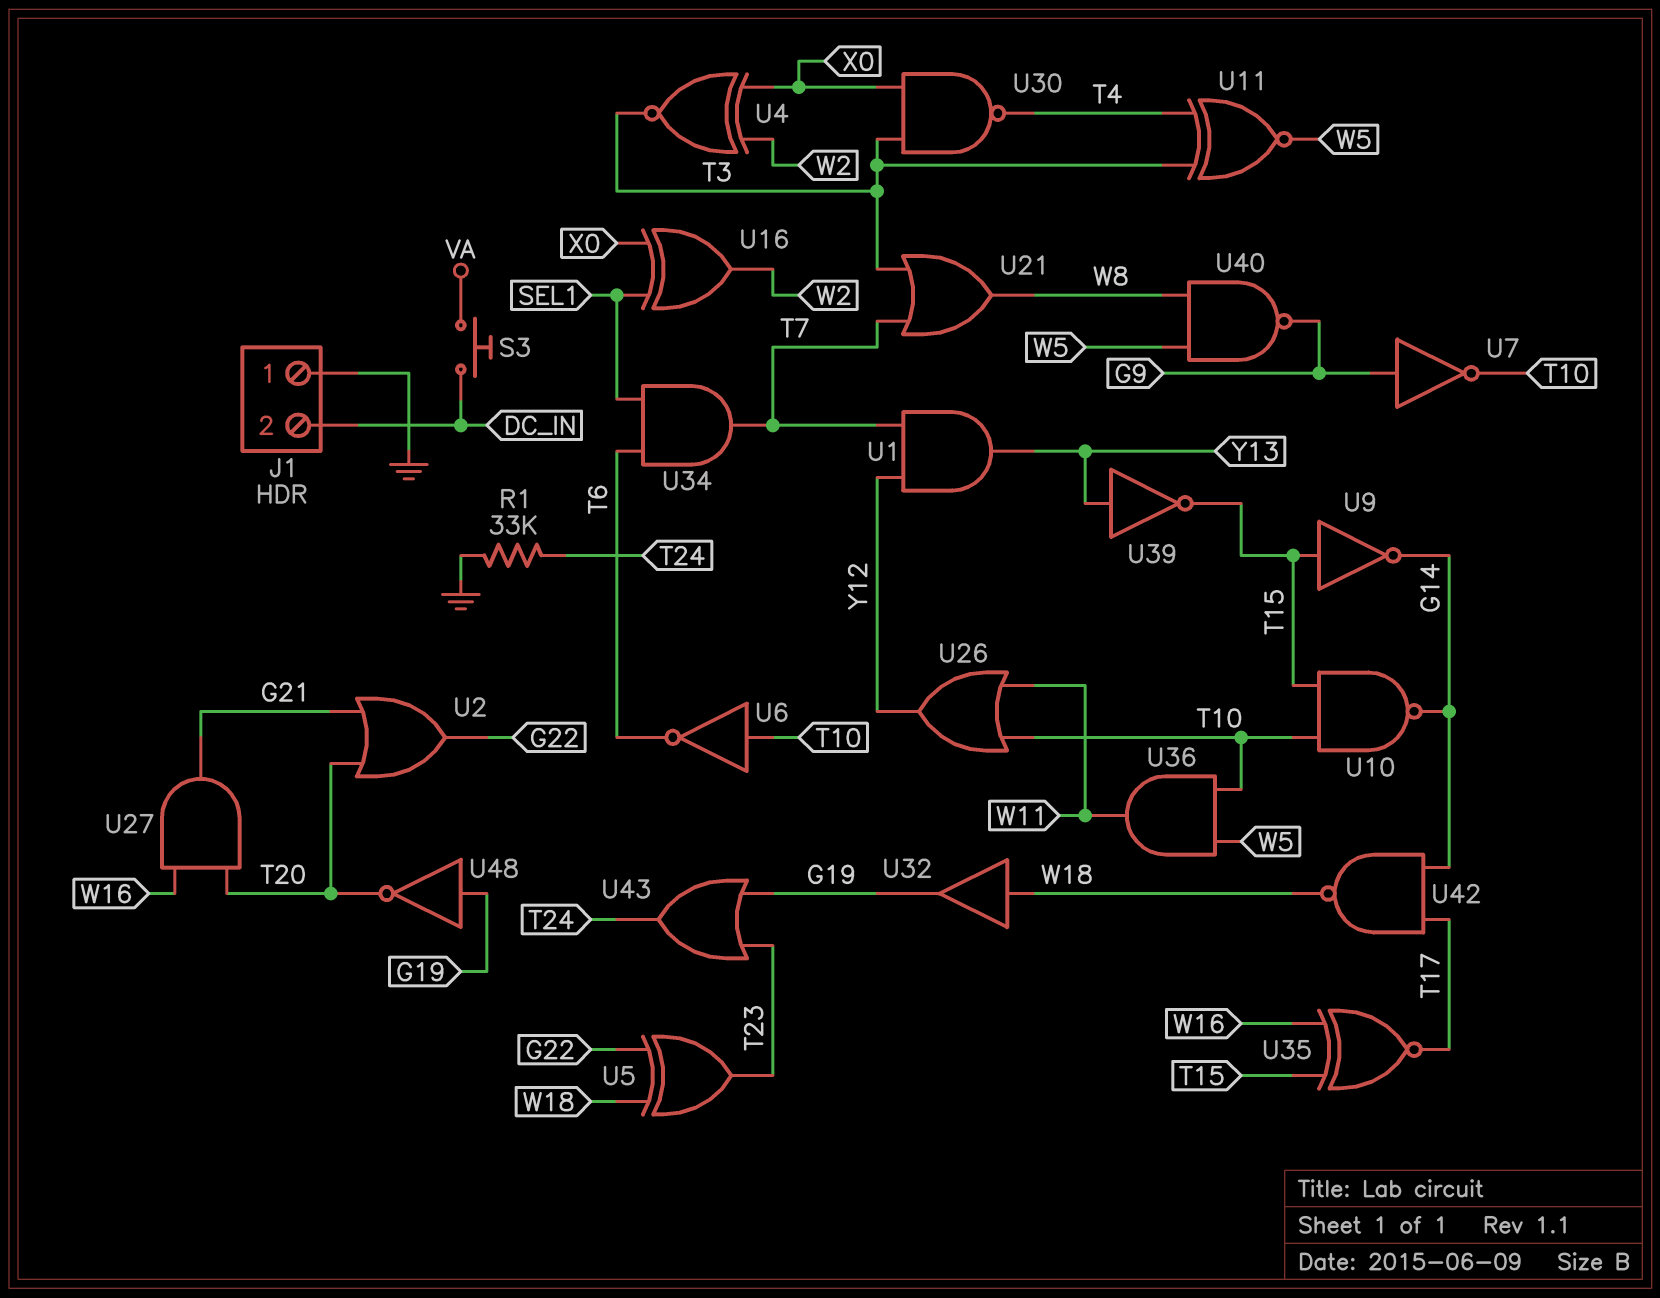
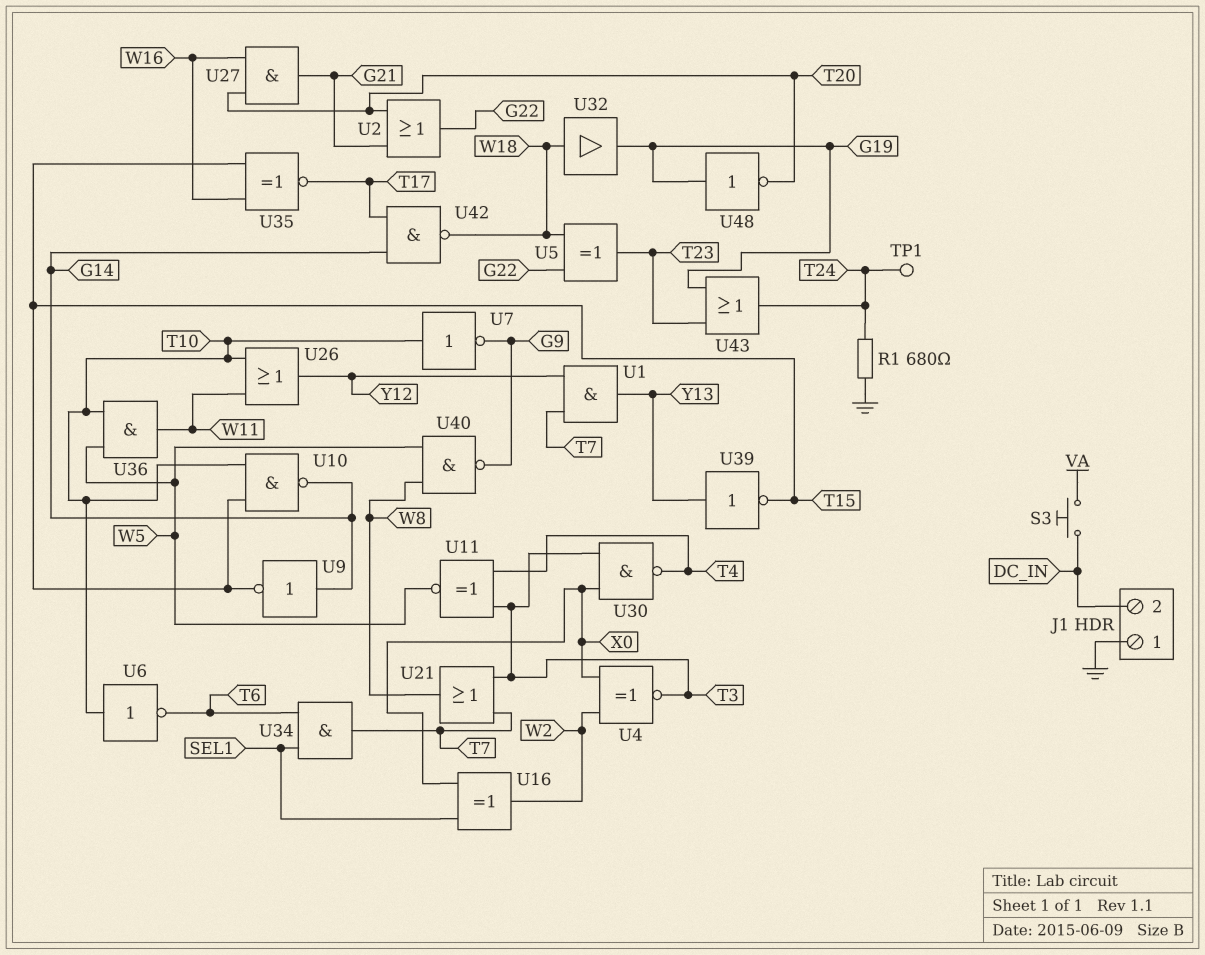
R1: 33k (GND, T24) -> 680 (GND, T24)
TP1: none -> test point (T24)
U7: NOT (in G9, out T10) -> NOT (in T10, out G9)
U9: NOT (in T15, out G14) -> NOT (in G14, out T15)

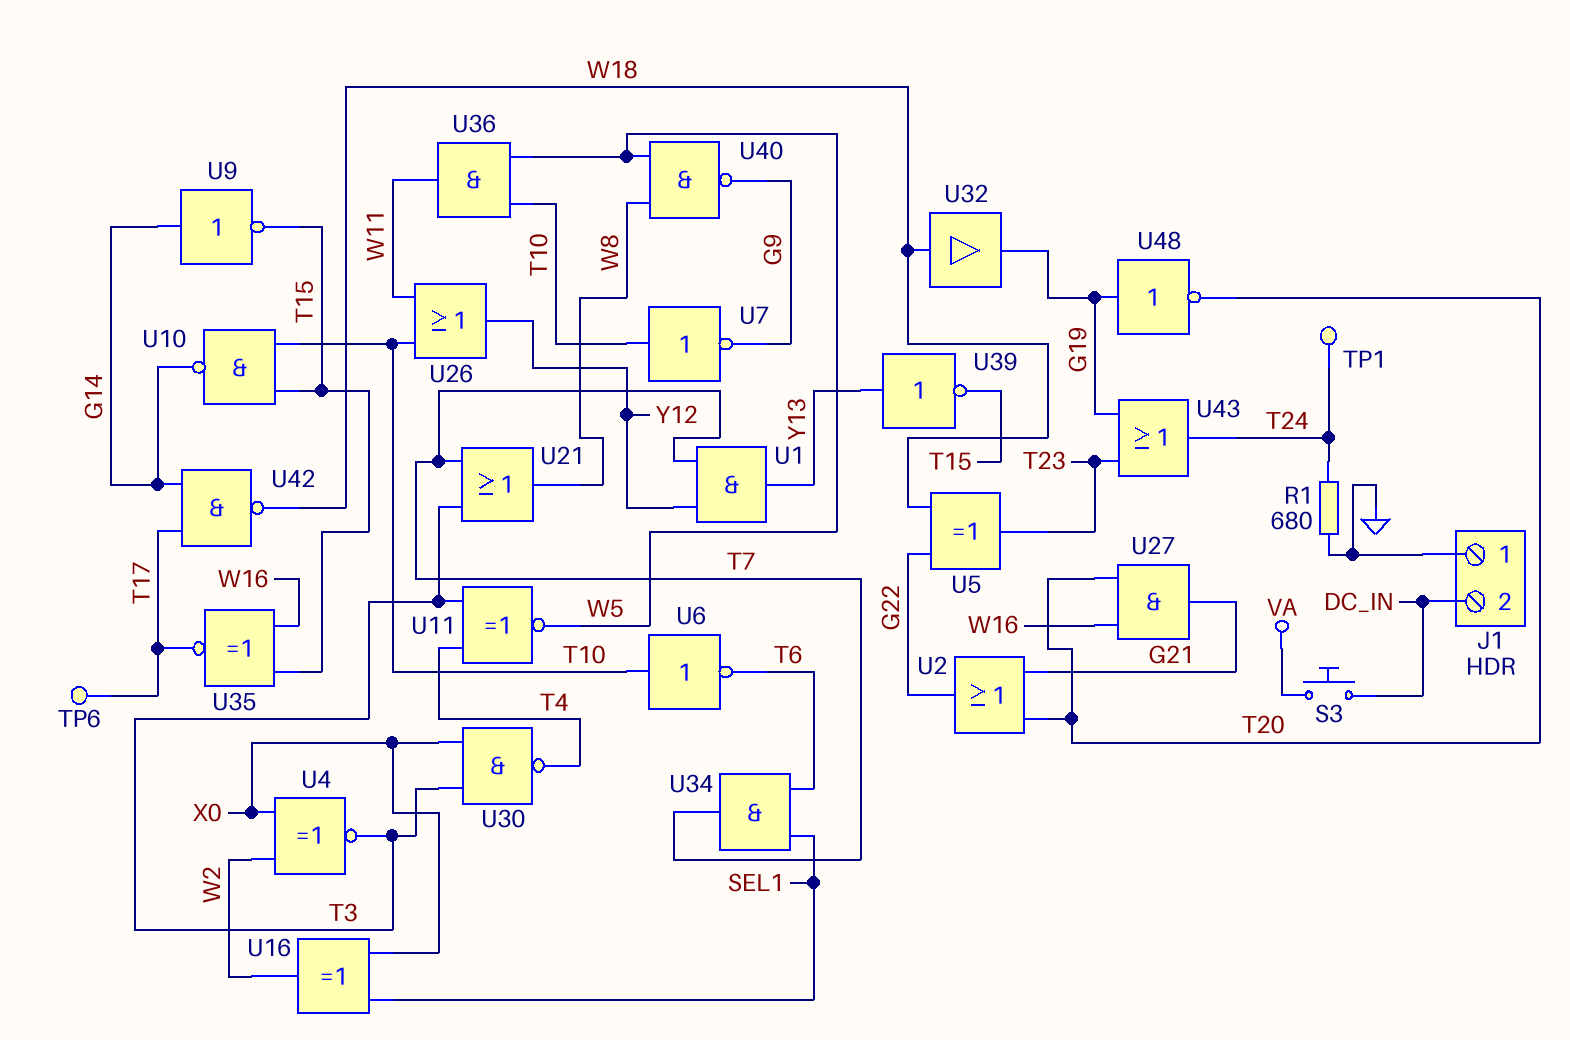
TP6: none -> test point (T17)

